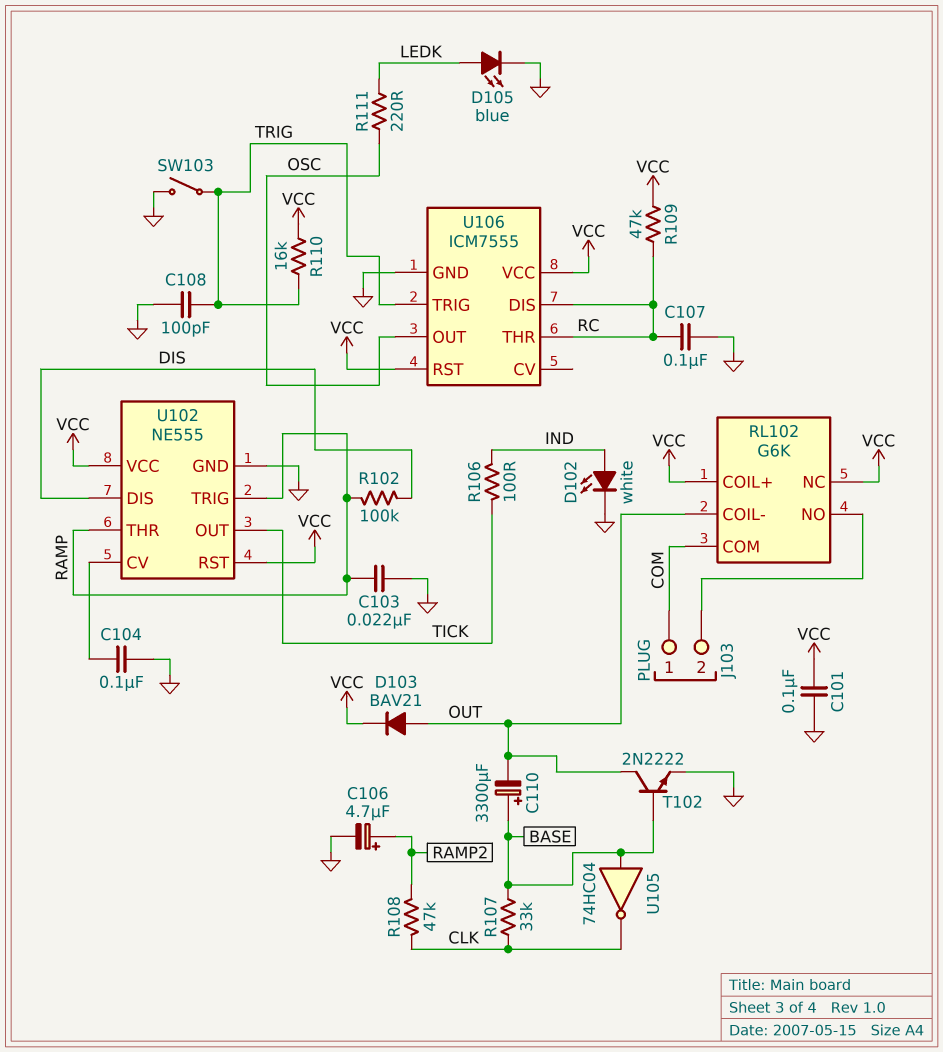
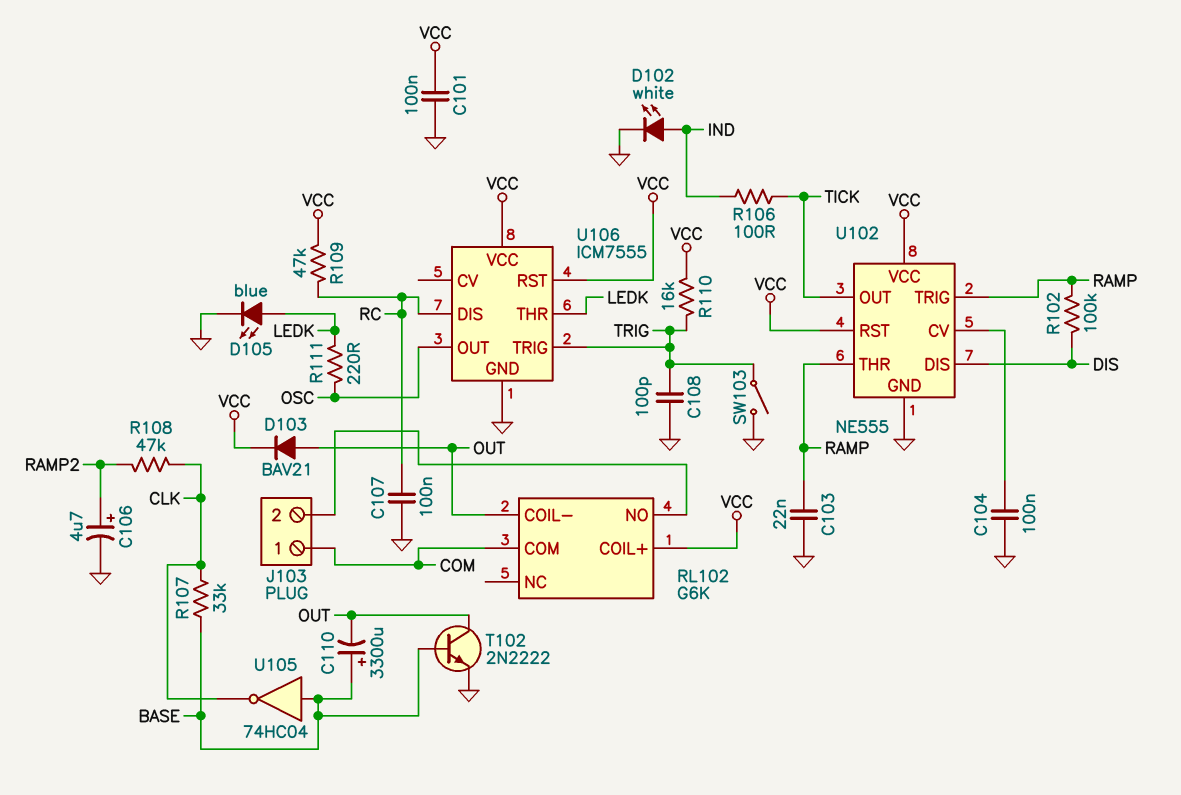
RL102 pin NC: VCC -> none
U106 pin THR: RC -> LEDK

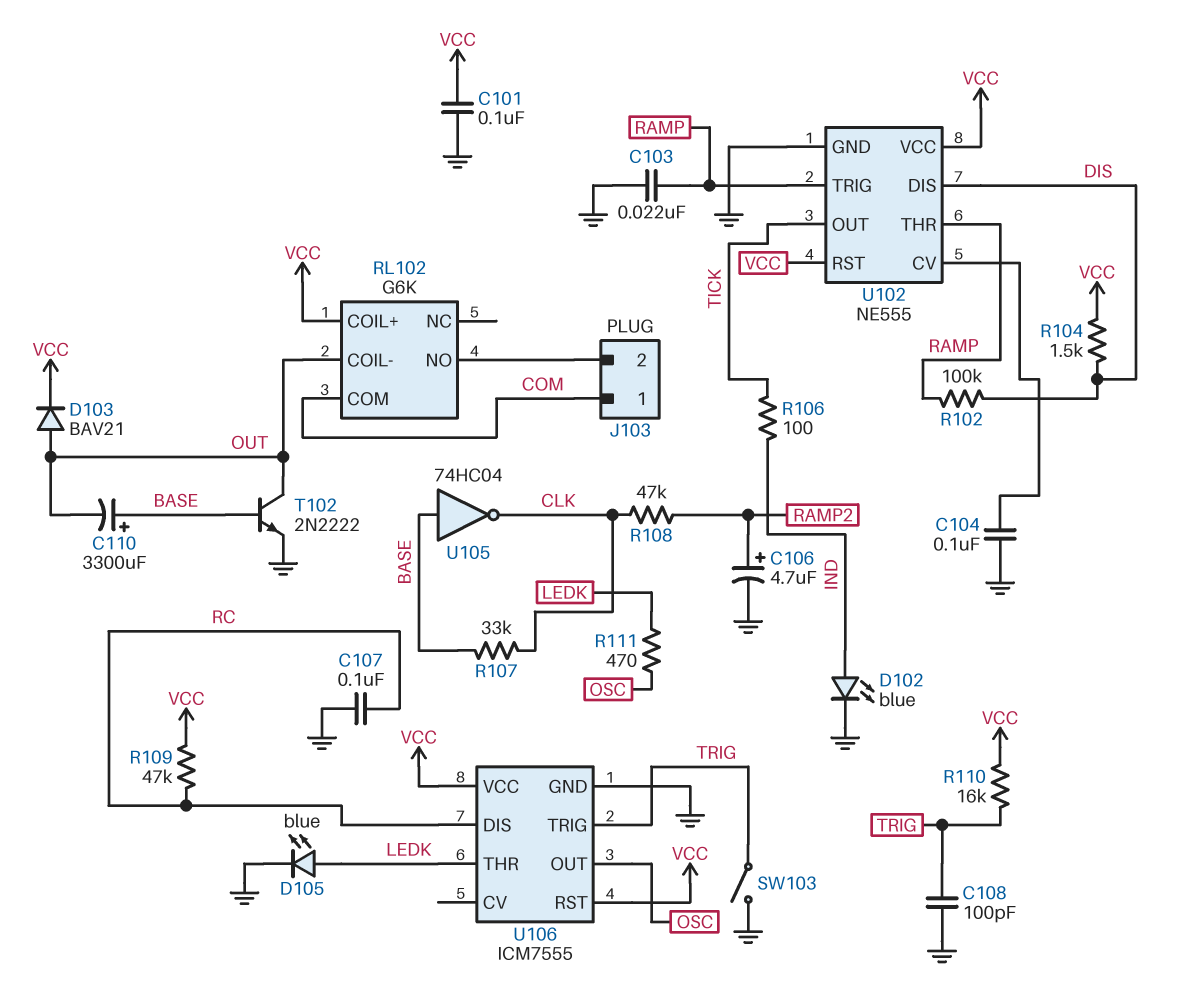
D102: LED white (A IND, K GND) -> LED blue (A IND, K GND)
R104: none -> 1.5k (DIS, VCC)
R111: 220 (LEDK, OSC) -> 470 (LEDK, OSC)

